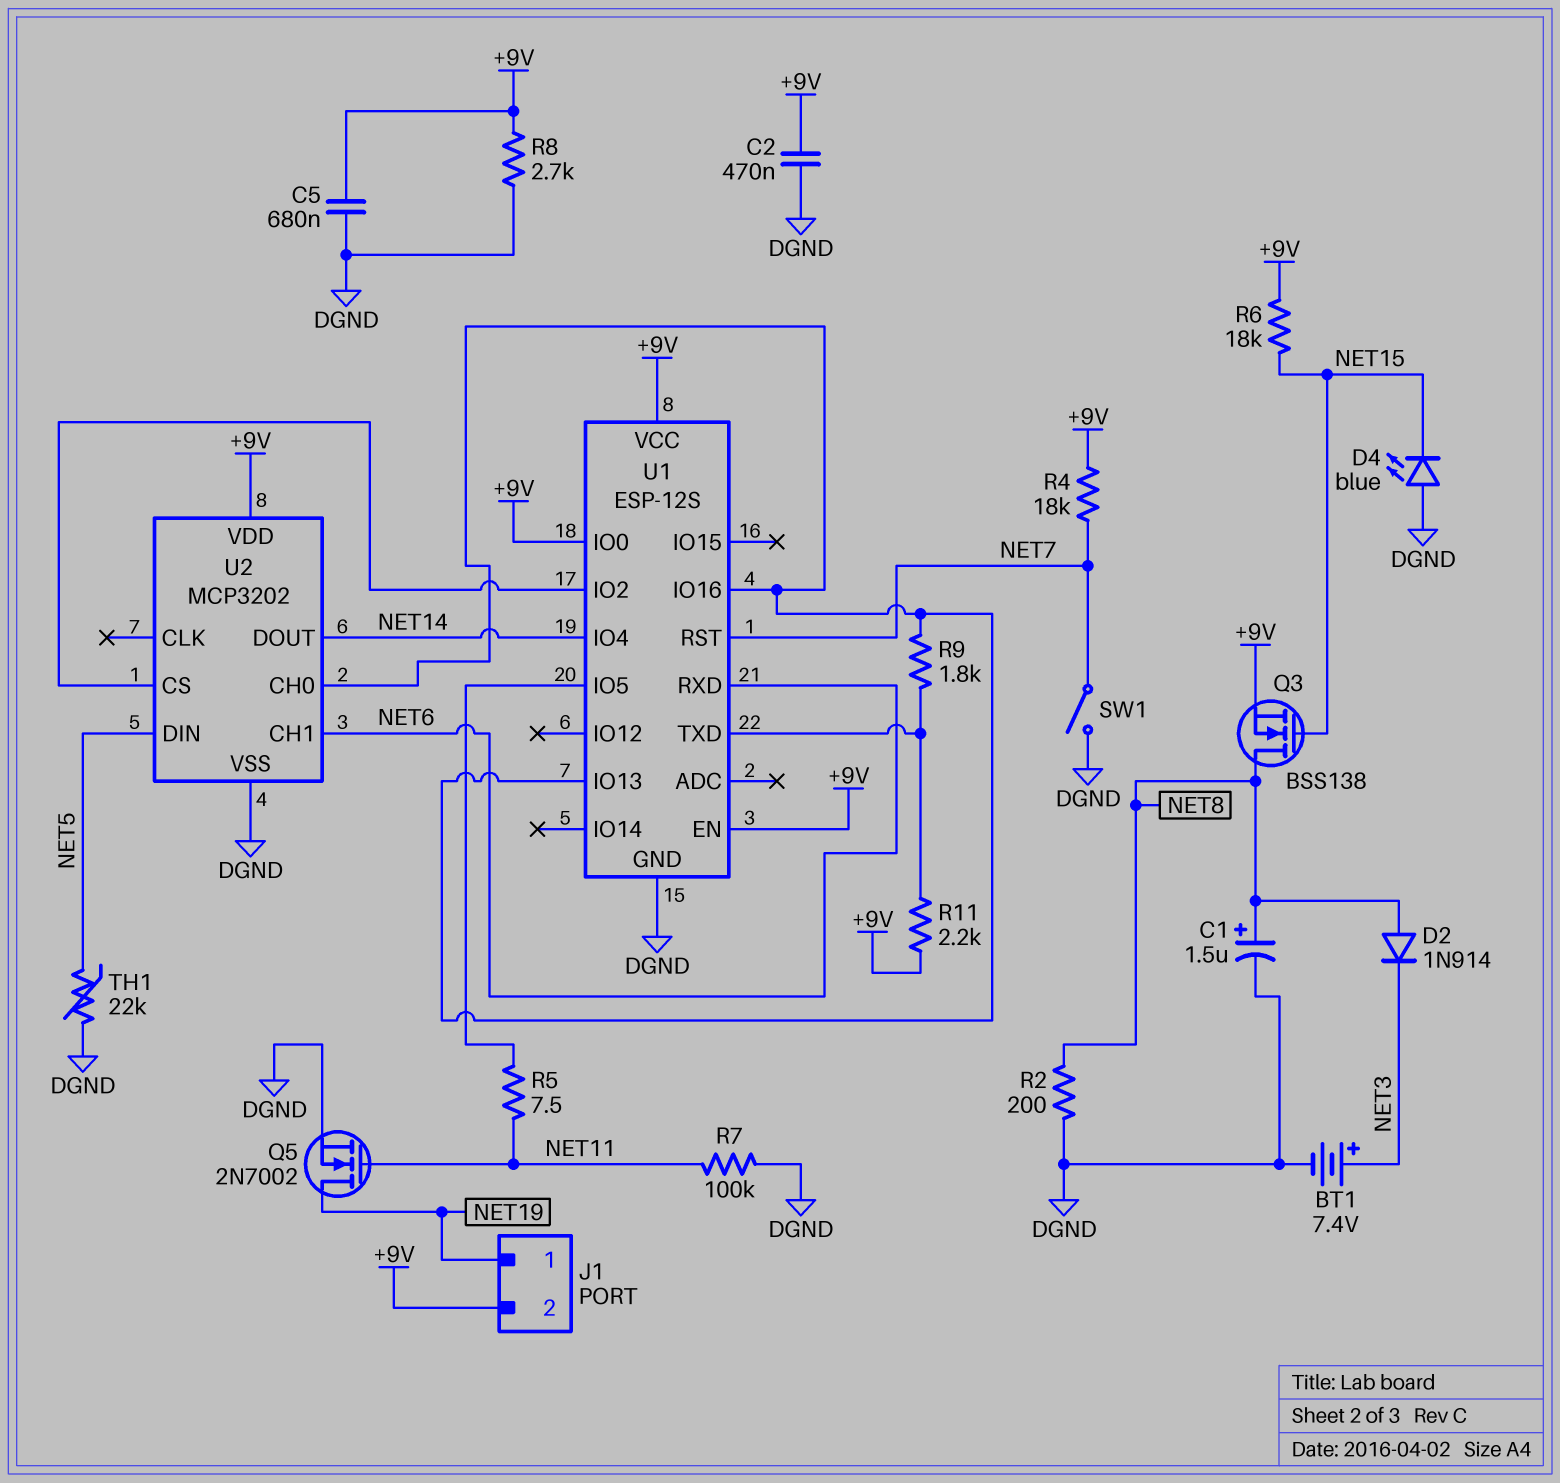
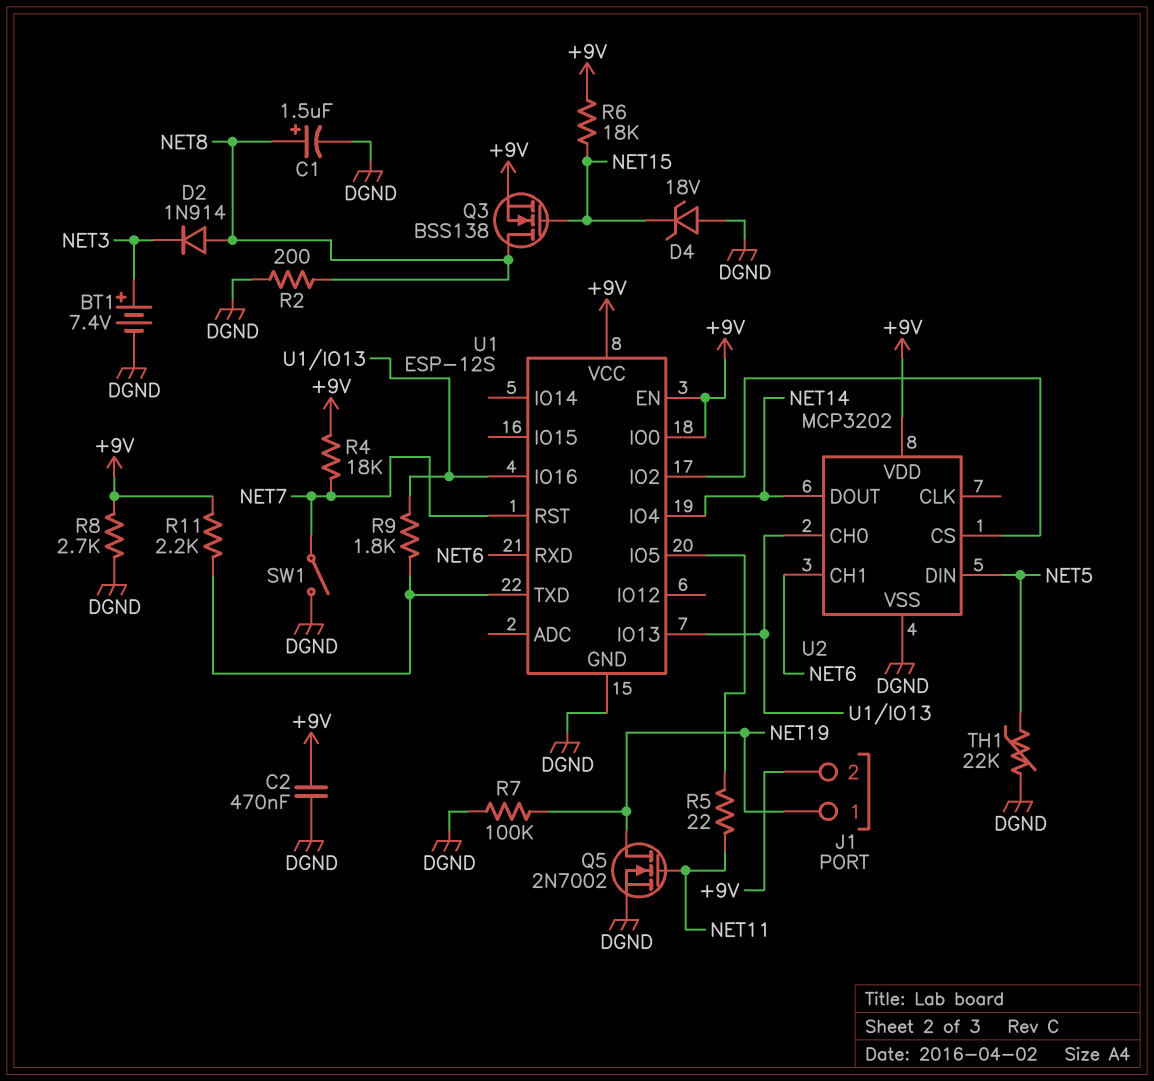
C5: 680nF (+9V, DGND) -> none
D4: LED blue (A DGND, K NET15) -> zener 18V (A DGND, K NET15)
R5: 7.5 (NET11, U1/IO5) -> 22 (NET11, U1/IO5)
R7: 100k (DGND, NET11) -> 100k (DGND, NET19)

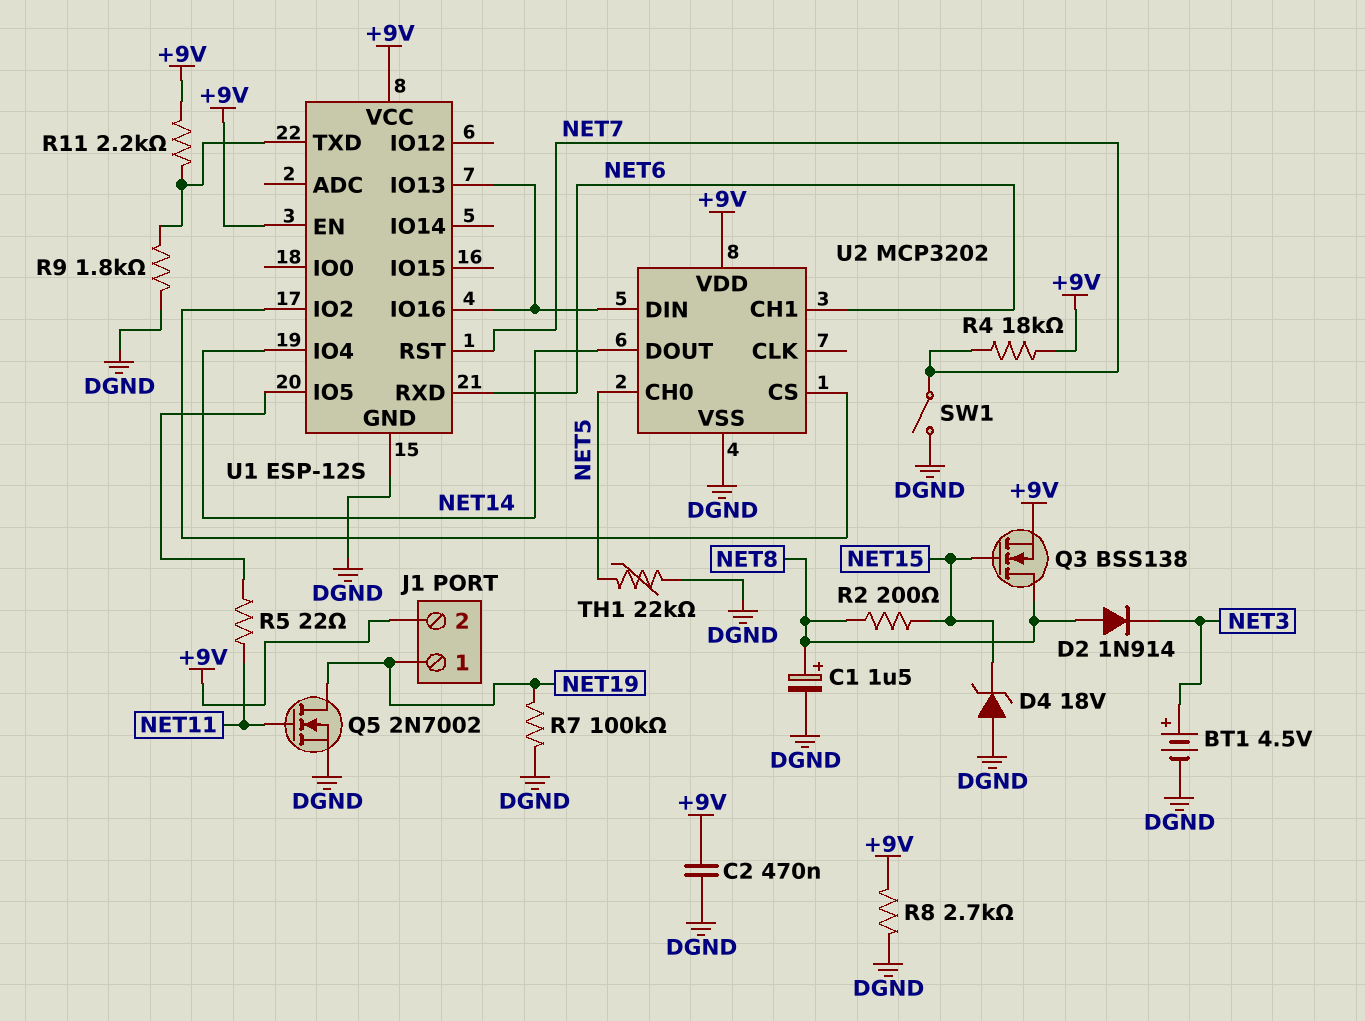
BT1: 7.4V (plus NET3, minus DGND) -> 4.5V (plus NET3, minus DGND)
R2: 200 (DGND, NET8) -> 200 (NET8, NET15)
R6: 18k (+9V, NET15) -> none
R9: 1.8k (U1/IO13, U1/TXD) -> 1.8k (DGND, U1/TXD)
U1 pin IO0: +9V -> none
U2 pin CH0: U1/IO13 -> NET5
U2 pin DIN: NET5 -> U1/IO13

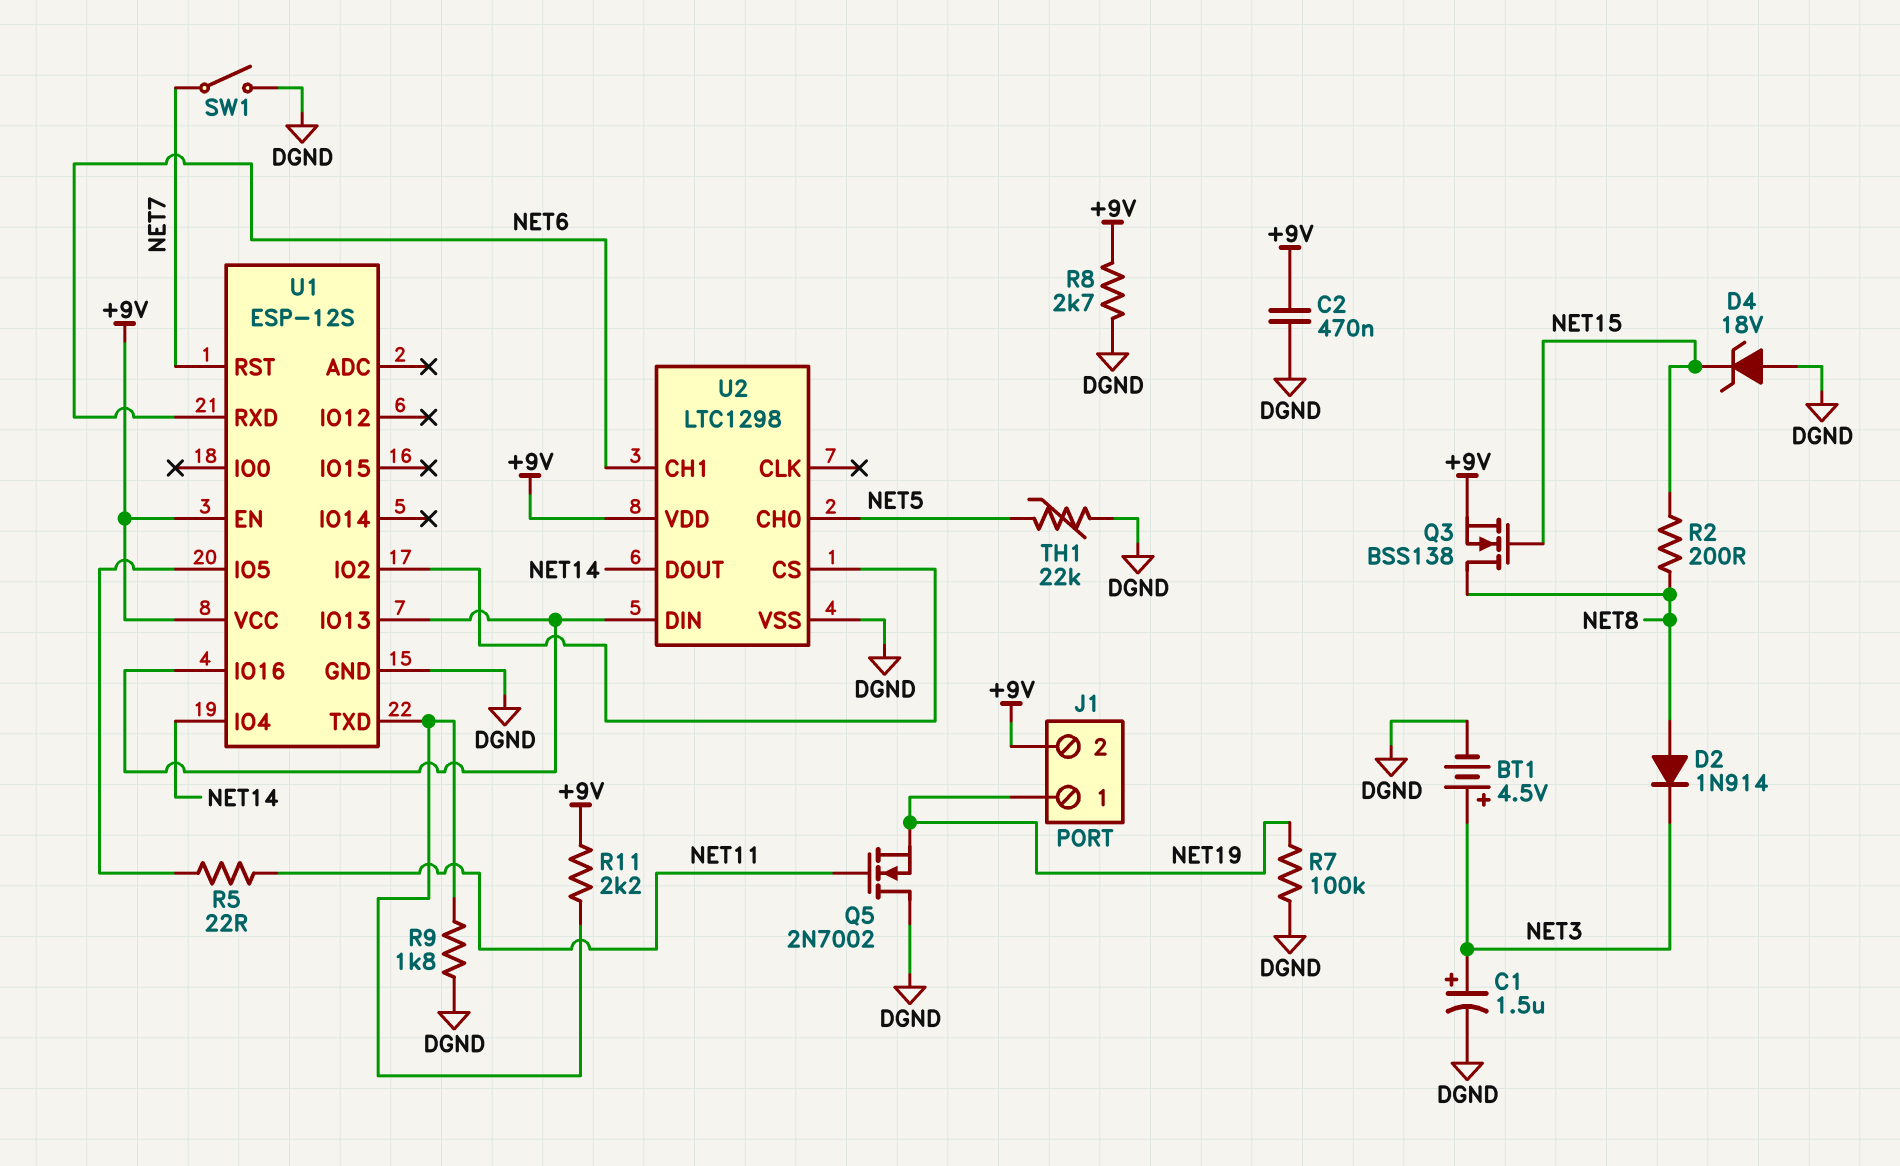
C1: 1.5uF (plus NET8, minus DGND) -> 1.5uF (plus NET3, minus DGND)
Q5: NMOS 2N7002 (G NET11, D NET19, S DGND) -> NMOS 2N7002 (G NET11, D DGND, S NET19)
R4: 18k (+9V, NET7) -> none
U2: MCP3202 -> LTC1298

